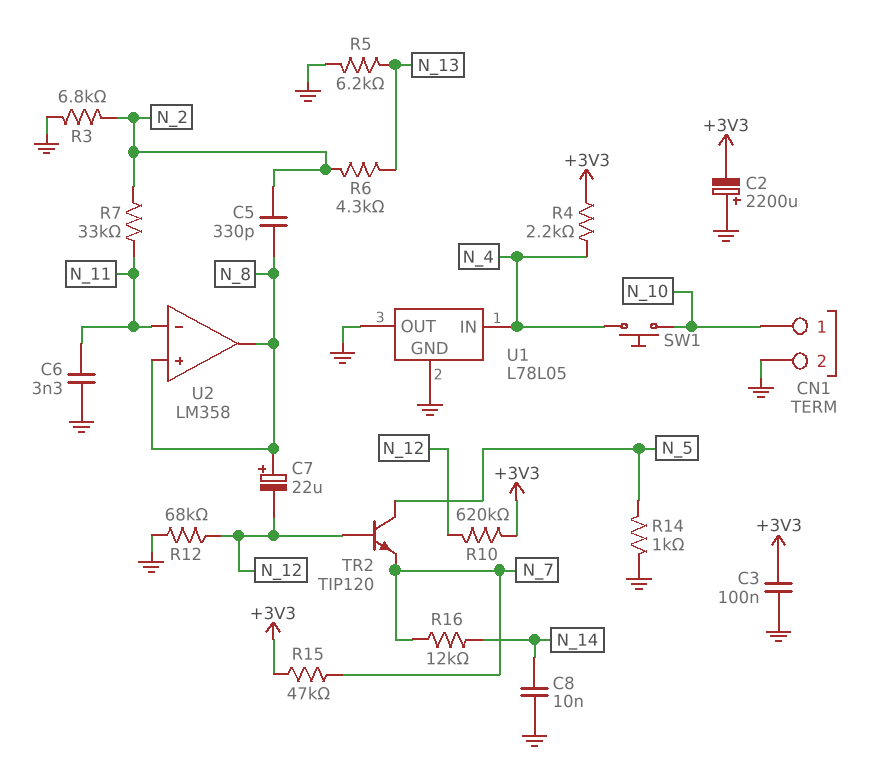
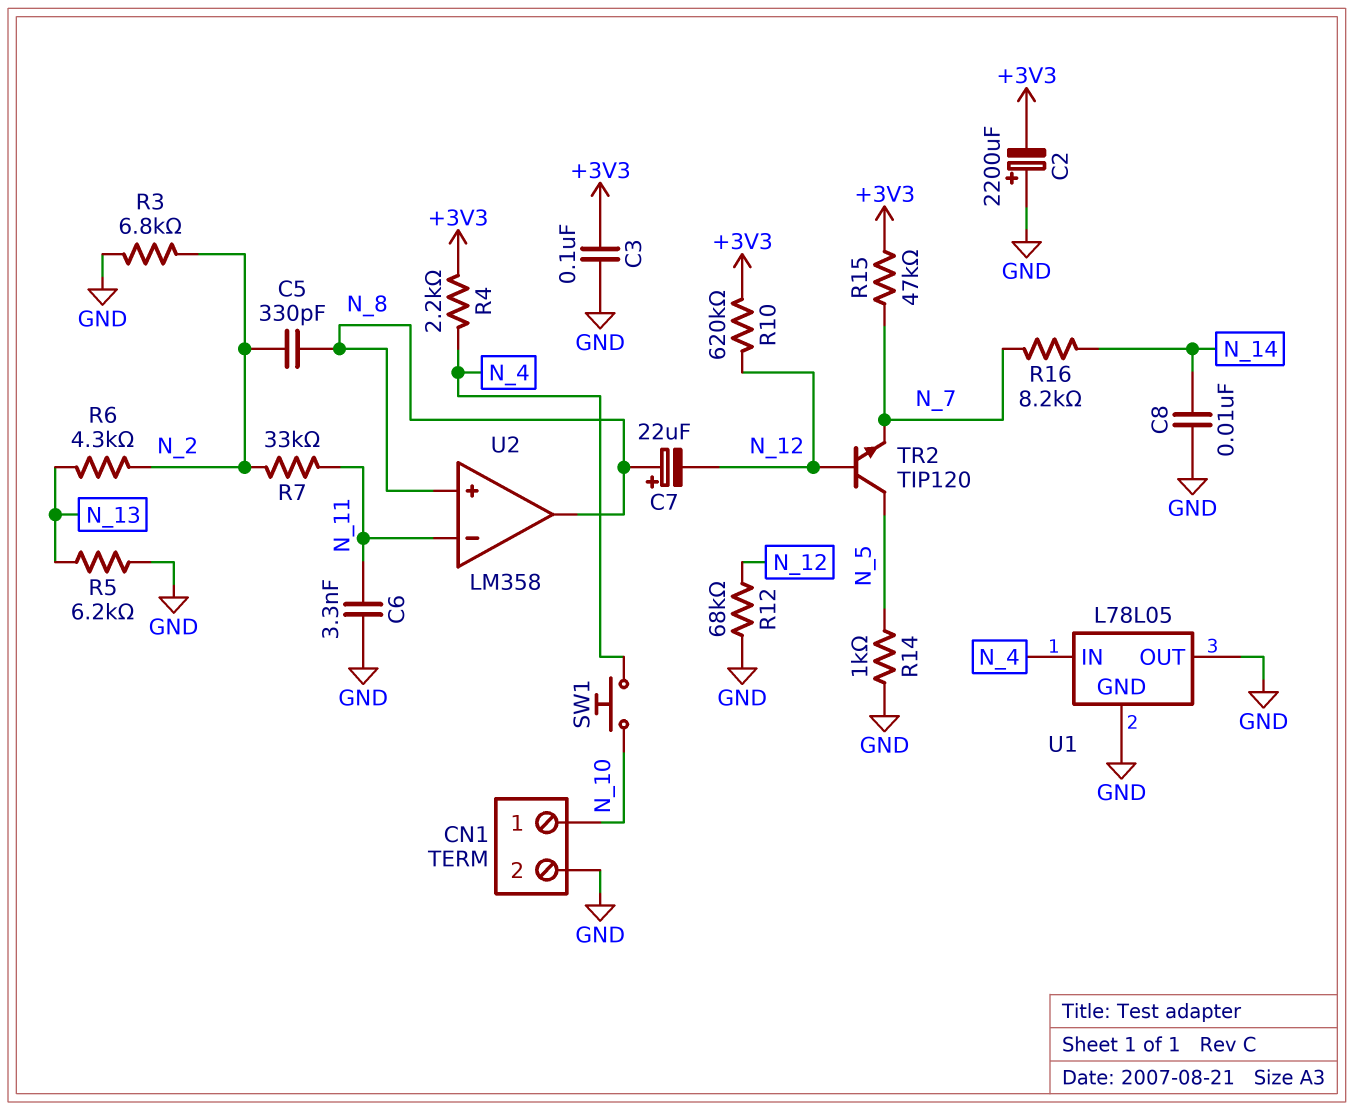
R16: 12k (N_7, N_14) -> 8.2k (N_7, N_14)

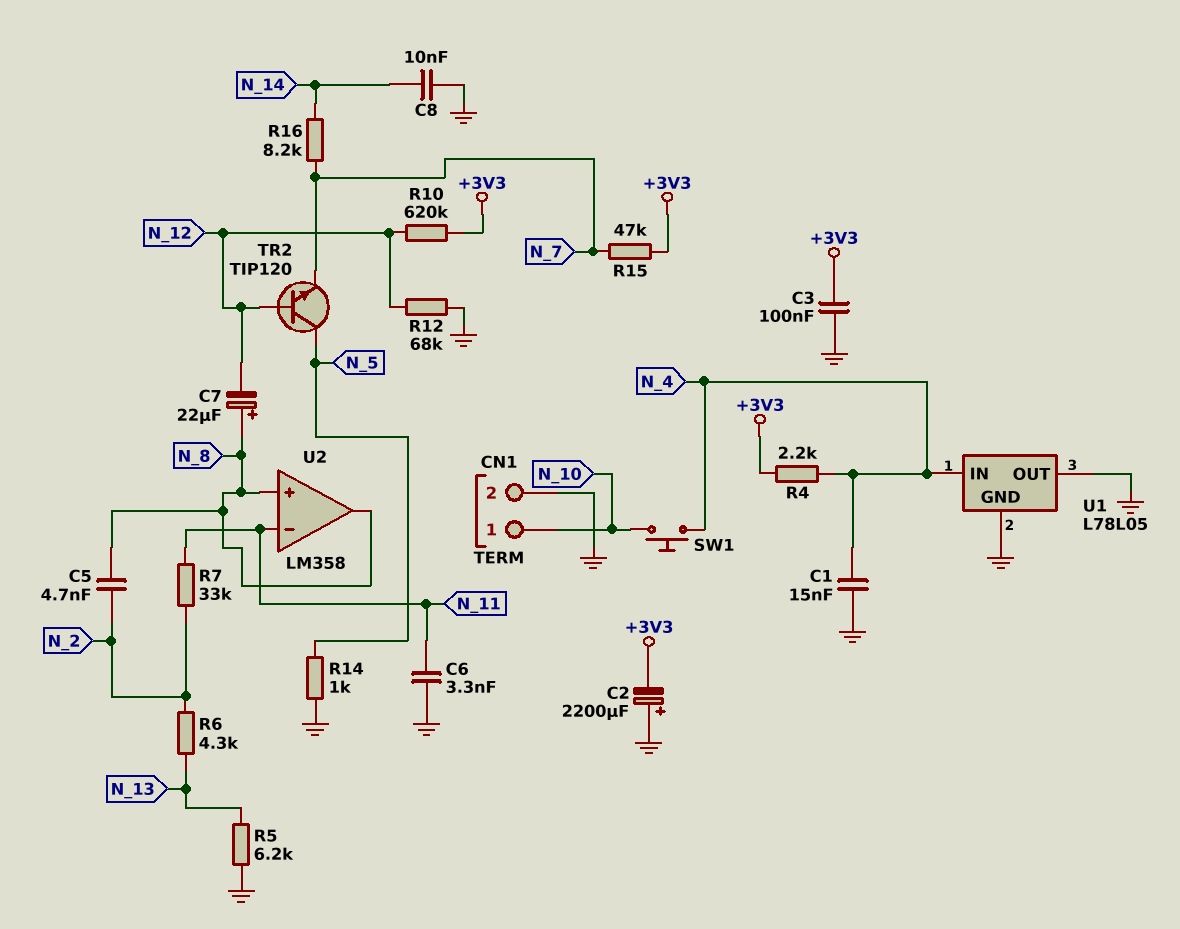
C1: none -> 15nF (GND, N_4)
C5: 330pF (N_2, N_8) -> 4.7nF (N_2, N_8)
R3: 6.8k (GND, N_2) -> none

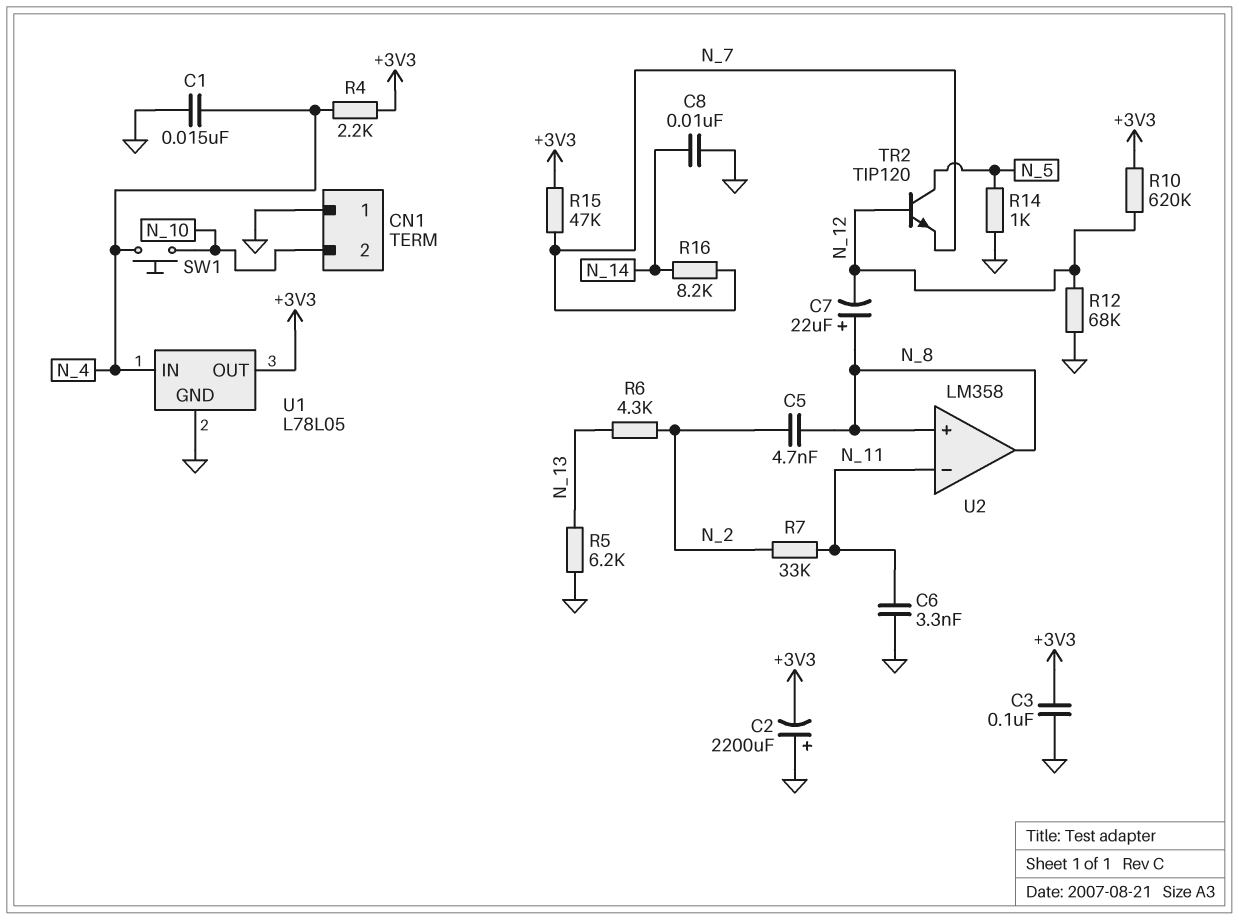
CN1 pin 1: N_10 -> GND
CN1 pin 2: GND -> N_10
U1 pin OUT: GND -> +3V3

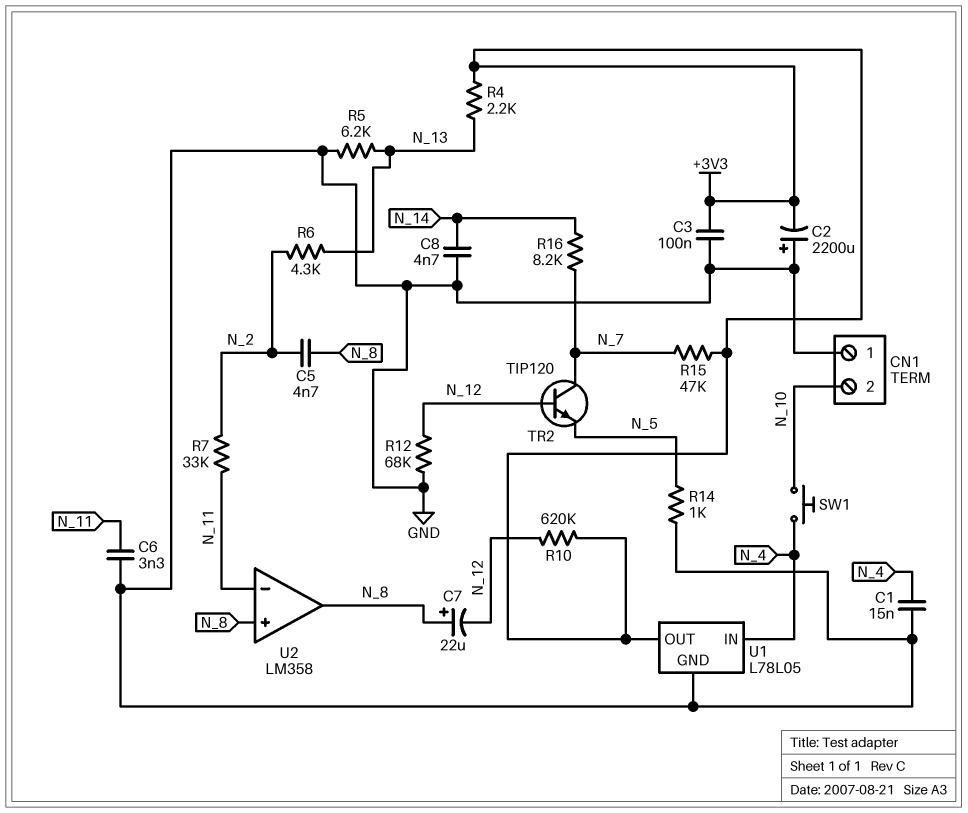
C8: 10nF (GND, N_14) -> 4.7nF (GND, N_14)
R4: 2.2k (+3V3, N_4) -> 2.2k (+3V3, N_13)
TR2: NPN TIP120 (B N_12, C N_5, E N_7) -> NPN TIP120 (B N_12, C N_7, E N_5)

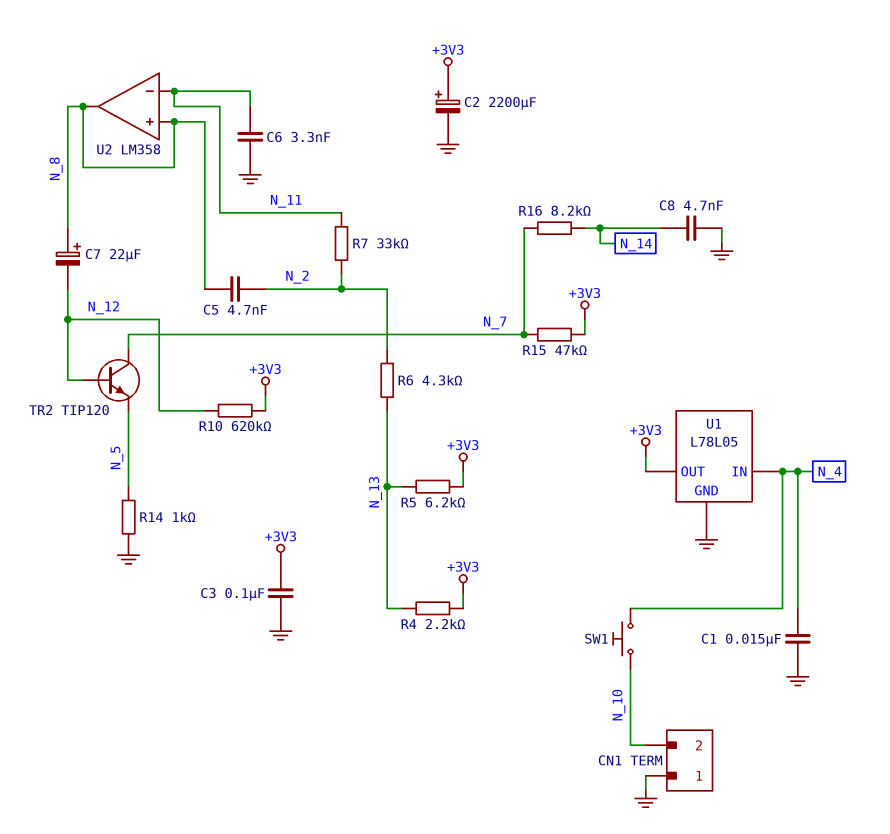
C2: 2200uF (plus GND, minus +3V3) -> 2200uF (plus +3V3, minus GND)
R5: 6.2k (GND, N_13) -> 6.2k (+3V3, N_13)
R12: 68k (GND, N_12) -> none

